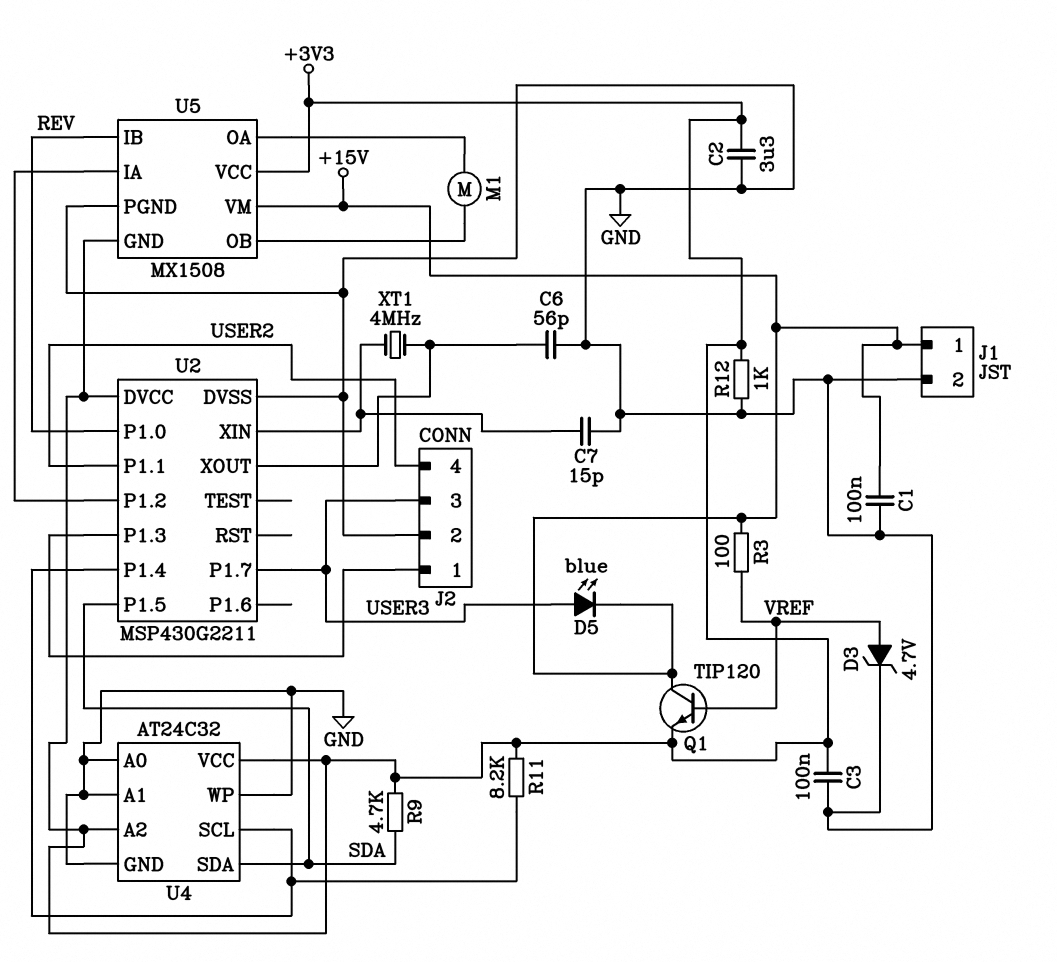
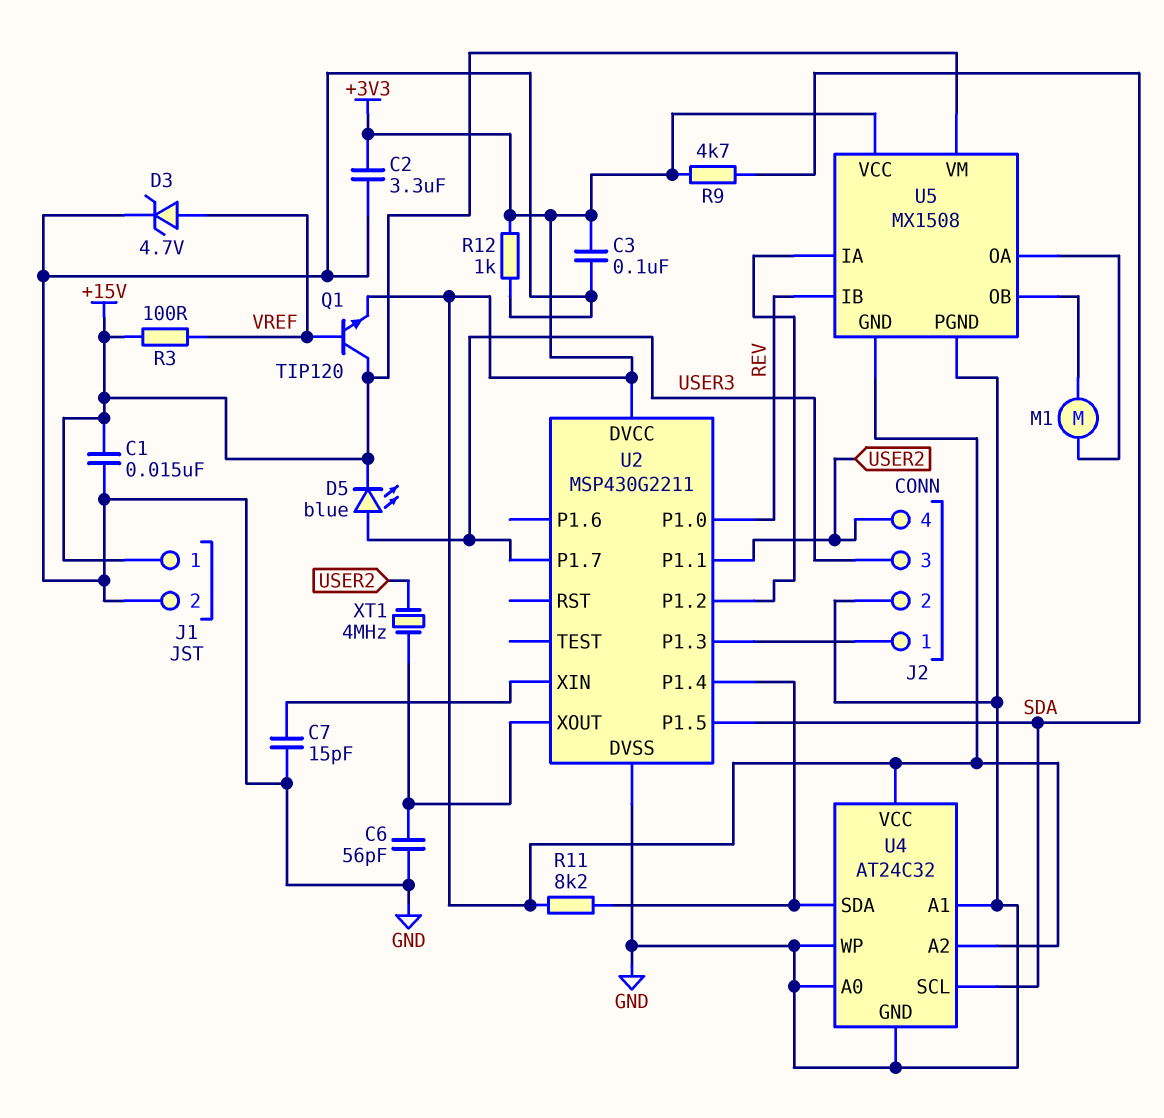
C1: 100nF (+15V, GND) -> 15nF (+15V, GND)
U4 pin SCL: U2/P1.4 -> SDA
U4 pin SDA: SDA -> U2/P1.4
XT1: 4MHz (U2/XIN, U2/XOUT) -> 4MHz (U2/XOUT, USER2)

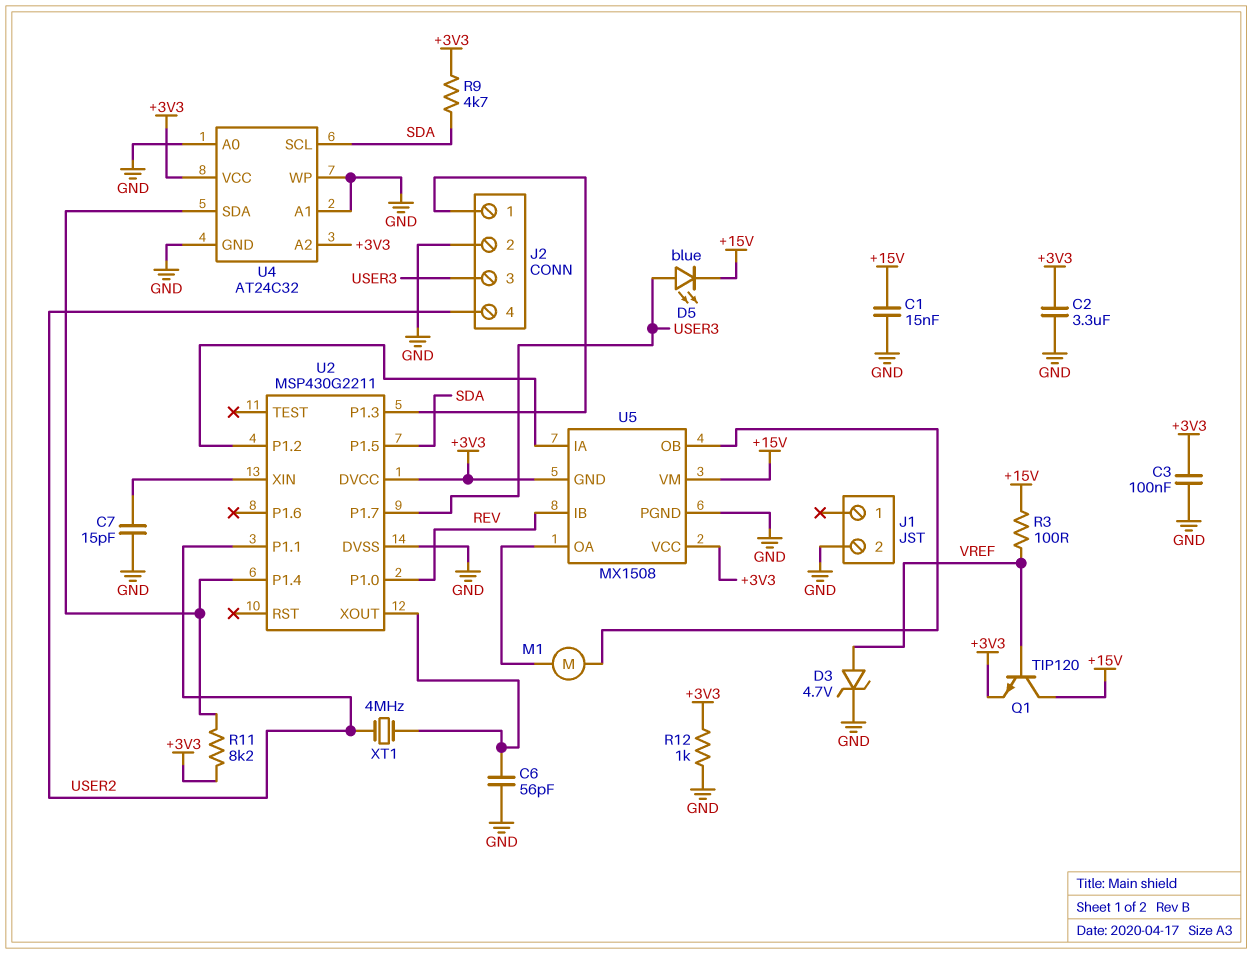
J1 pin 1: +15V -> none

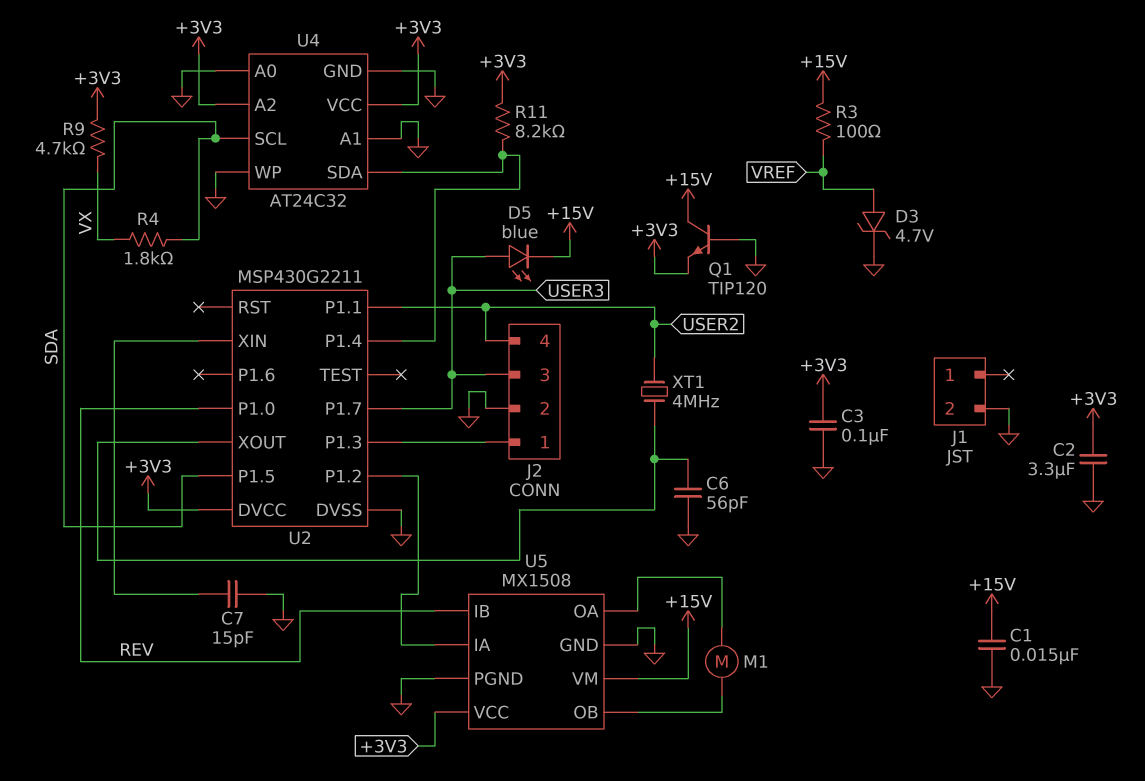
Q1: NPN TIP120 (B VREF, C +15V, E +3V3) -> NPN TIP120 (B GND, C +15V, E +3V3)
R4: none -> 1.8k (SDA, VX)
R9: 4.7k (+3V3, SDA) -> 4.7k (+3V3, VX)
R12: 1k (+3V3, GND) -> none
U5 pin GND: +3V3 -> GND

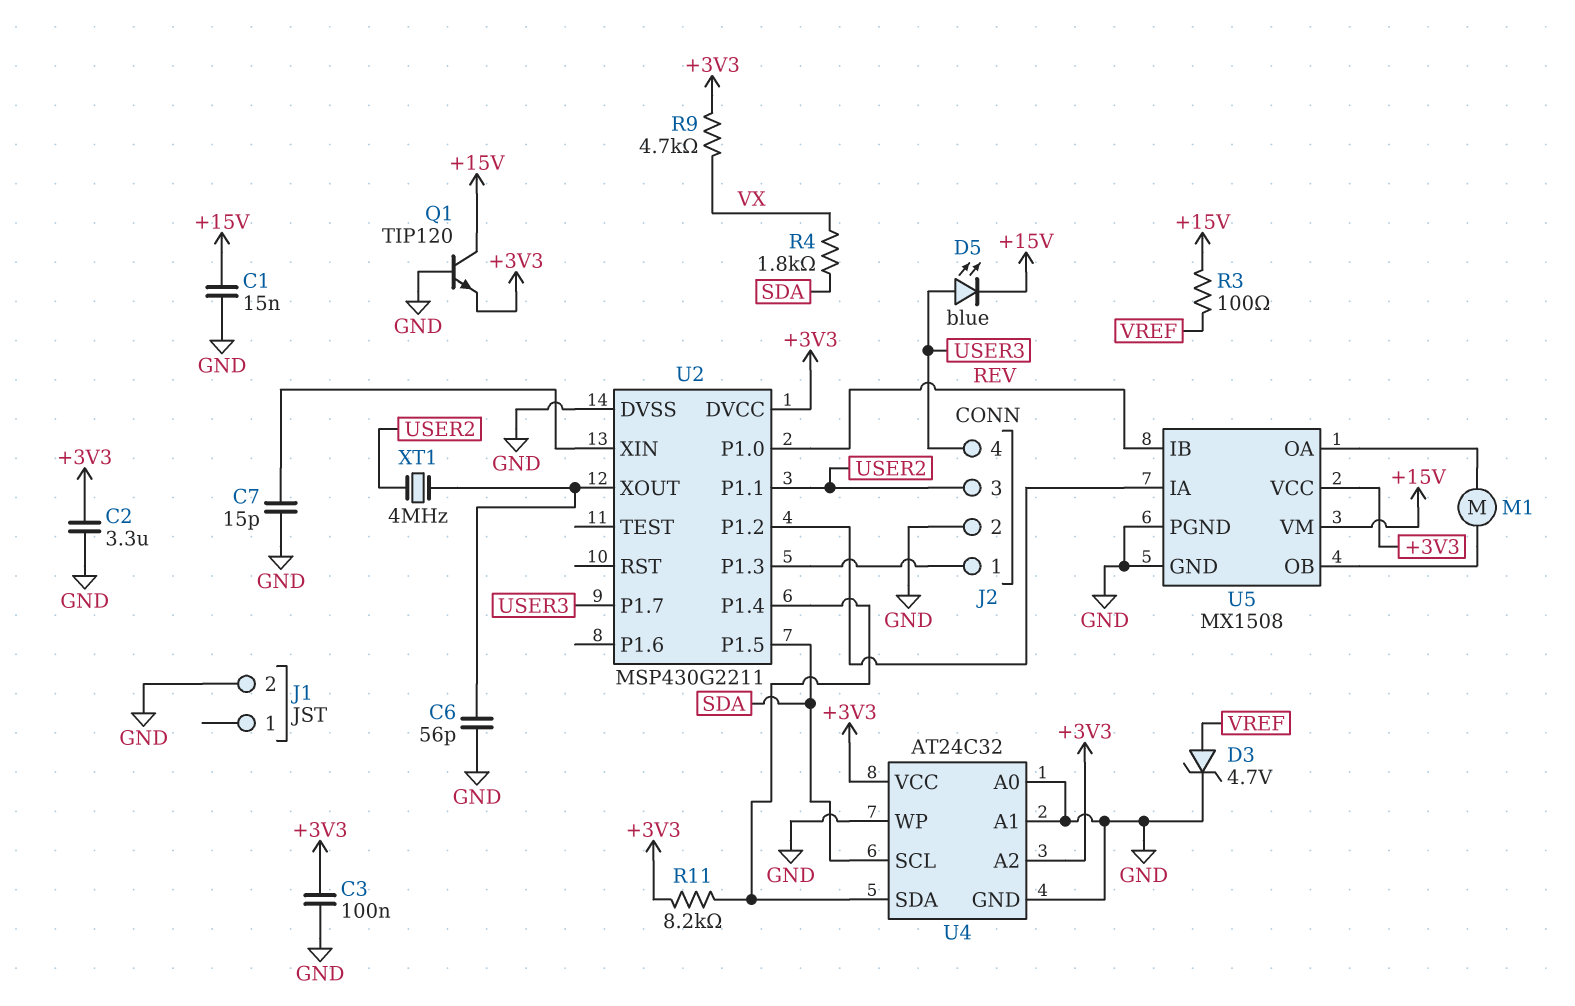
J2 pin 3: USER3 -> USER2
J2 pin 4: USER2 -> USER3

